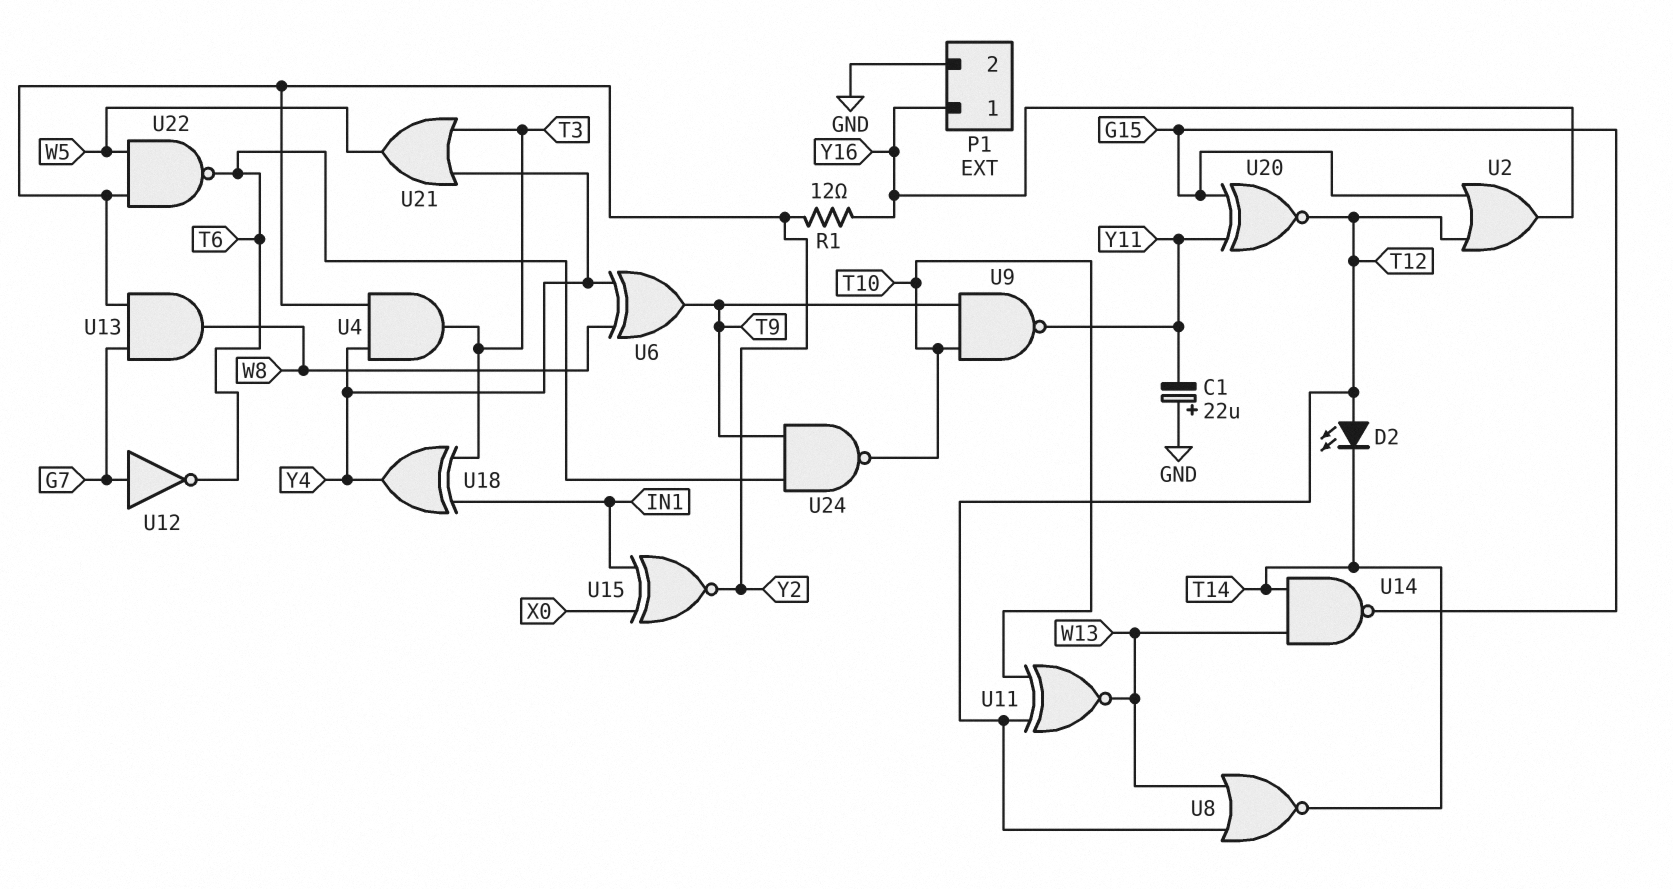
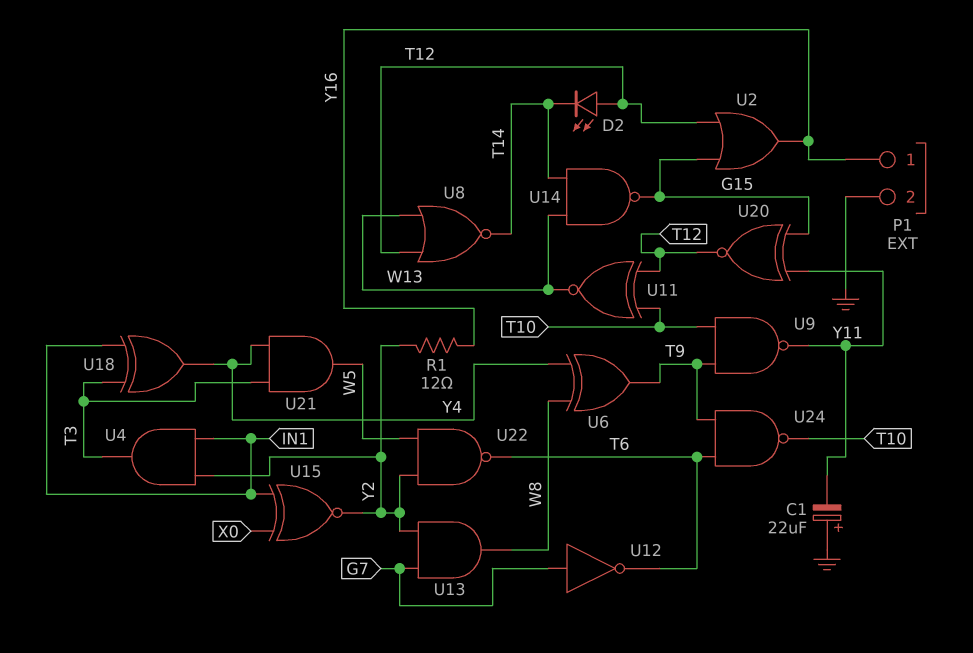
U4: AND (in Y2, in Y4, out T3) -> AND (in IN1, in Y2, out T3)
U21: OR (in T3, in Y4, out W5) -> AND (in T3, in Y4, out W5)

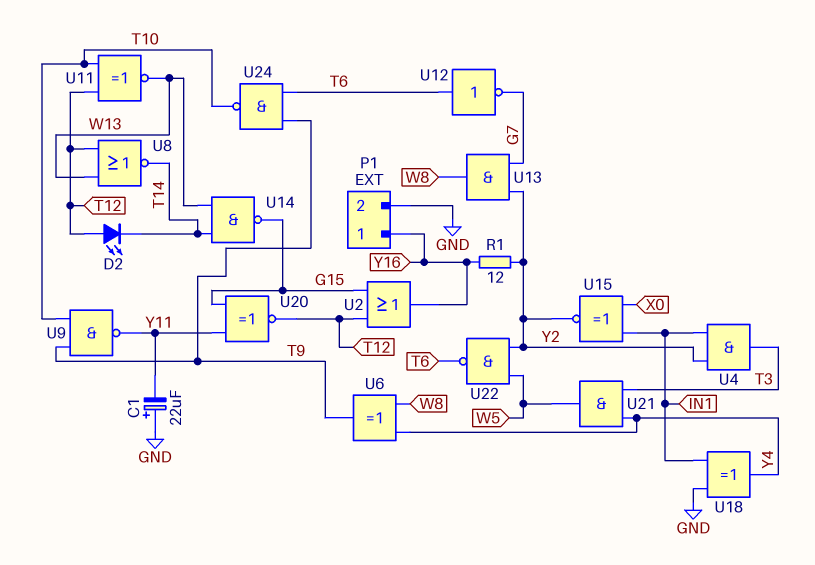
U12: NOT (in G7, out T6) -> NOT (in T6, out G7)
U18: XOR (in IN1, in T3, out Y4) -> XOR (in GND, in IN1, out Y4)

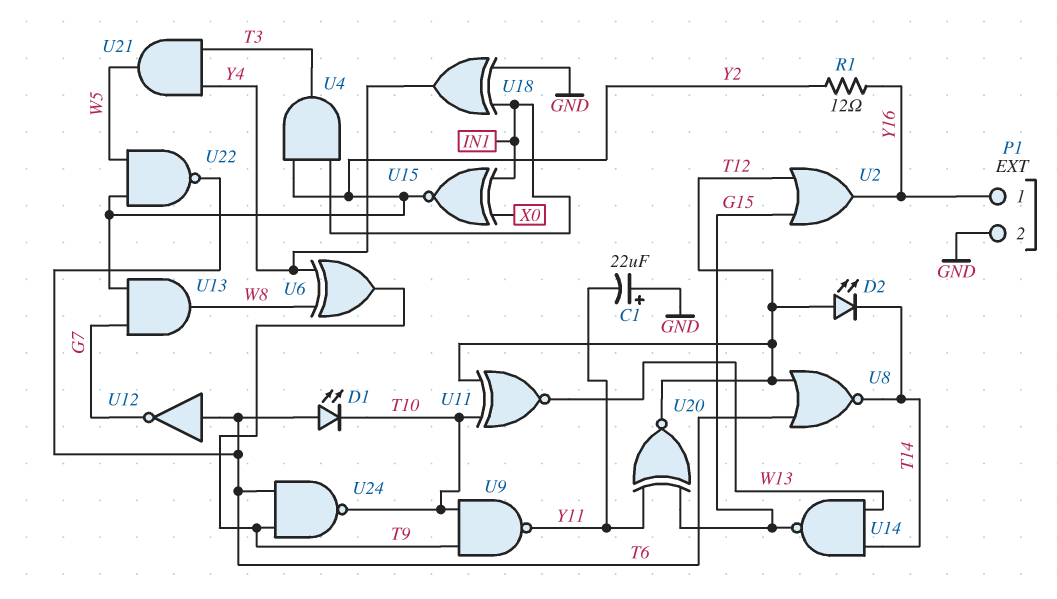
D1: none -> LED (A T6, K T10)
U8: NOR (in T12, in W13, out T14) -> NOR (in T6, in T12, out T14)

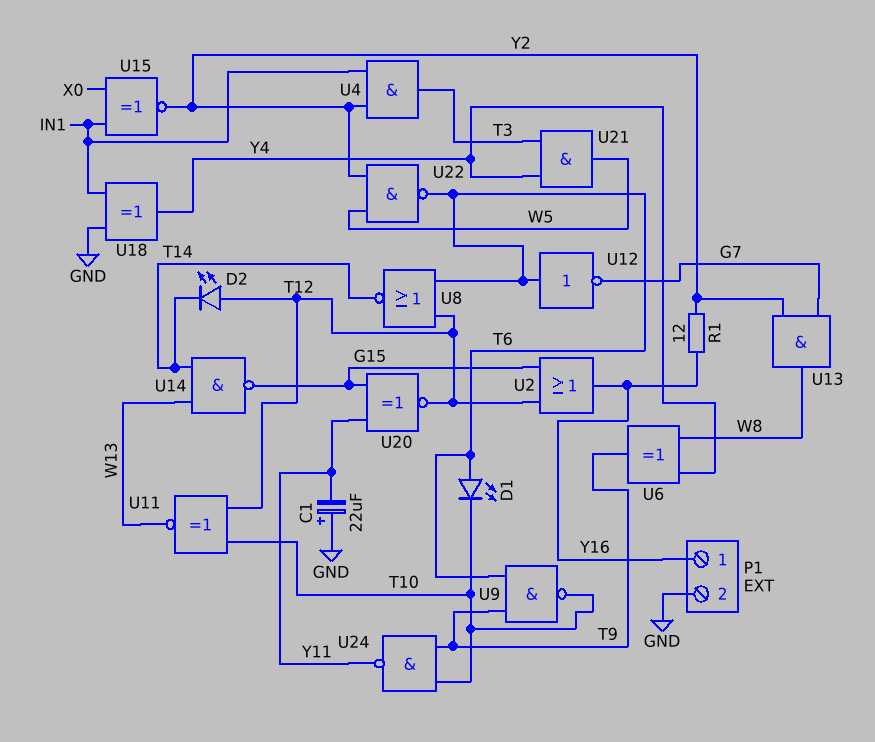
U9: NAND (in T9, in T10, out Y11) -> NAND (in T6, in T9, out T10)
U24: NAND (in T6, in T9, out T10) -> NAND (in T9, in T10, out Y11)

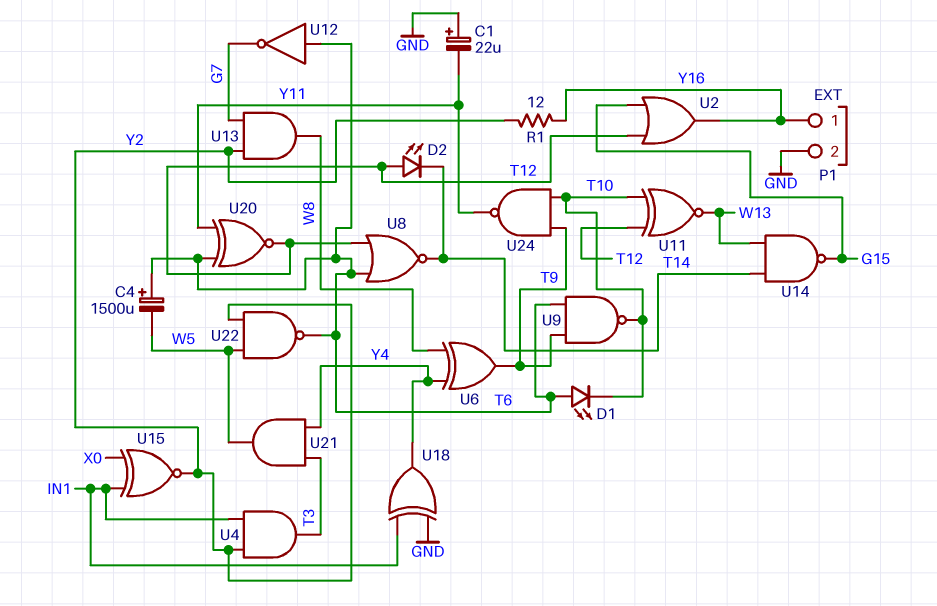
C4: none -> 1500uF (plus T6, minus W5)
U20: XNOR (in G15, in Y11, out T12) -> XNOR (in T6, in Y11, out T12)

